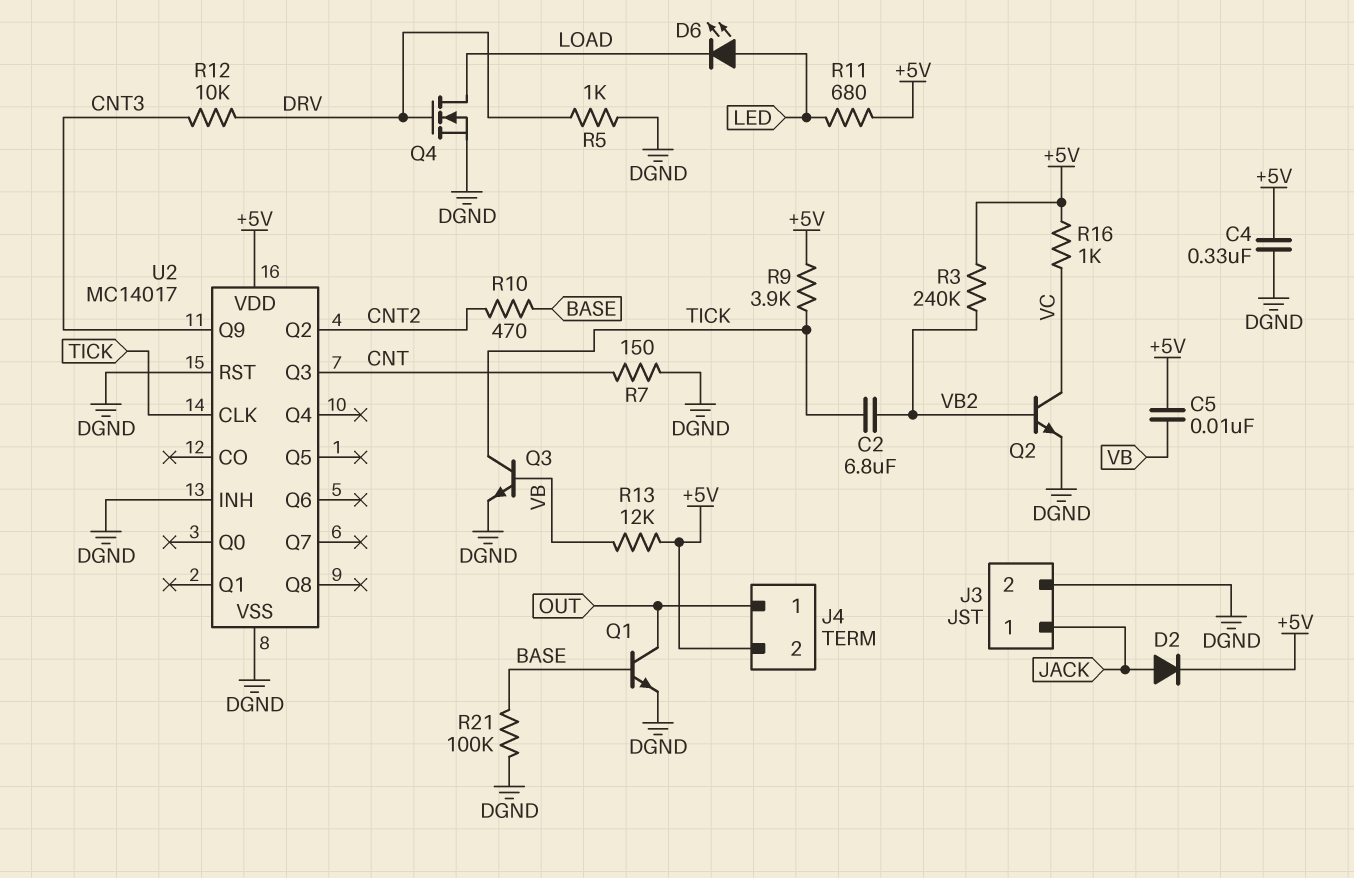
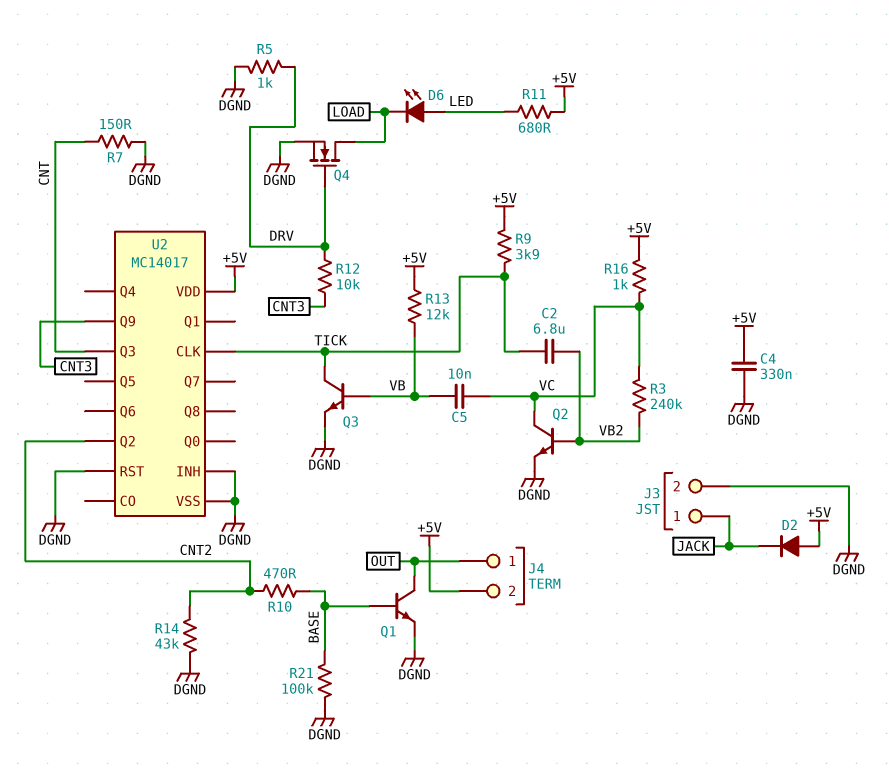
C5: 10nF (+5V, VB) -> 10nF (VB, VC)
D2: diode (A JACK, K +5V) -> diode (A +5V, K JACK)
R3: 240k (+5V, VB2) -> 240k (VB2, VC)
R14: none -> 43k (CNT2, DGND)

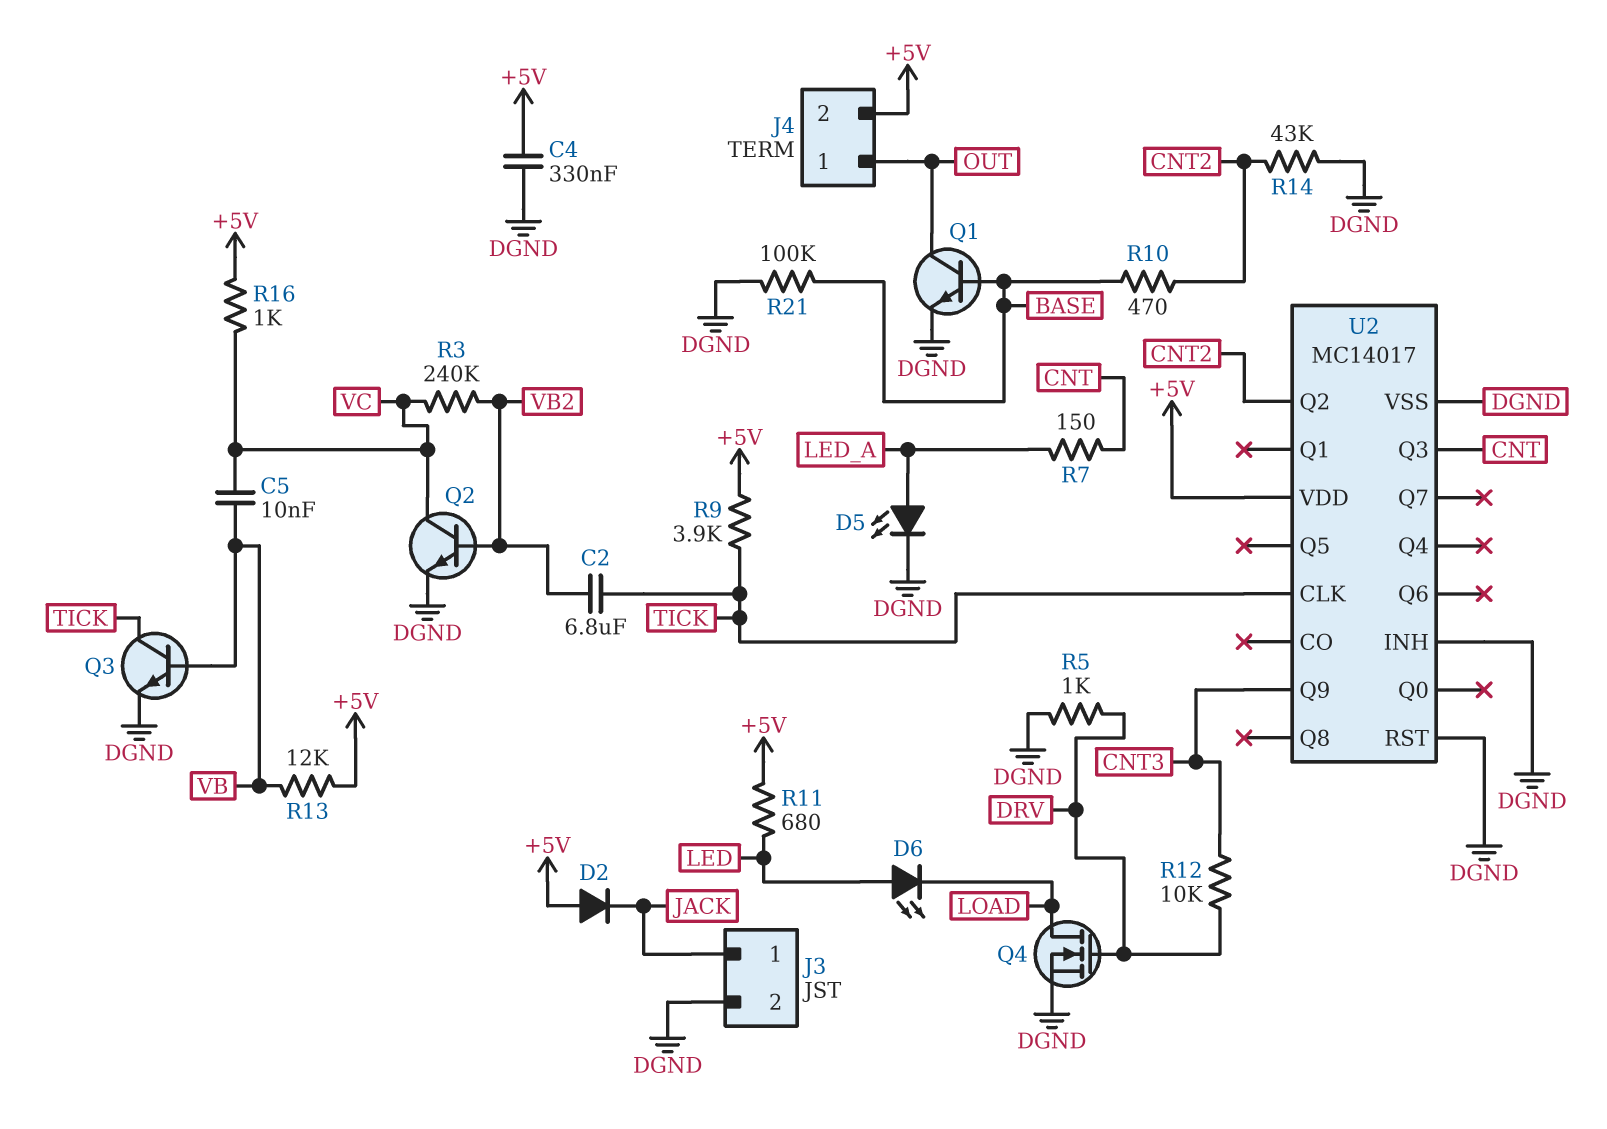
D5: none -> LED (A LED_A, K DGND)
R7: 150 (CNT, DGND) -> 150 (CNT, LED_A)

